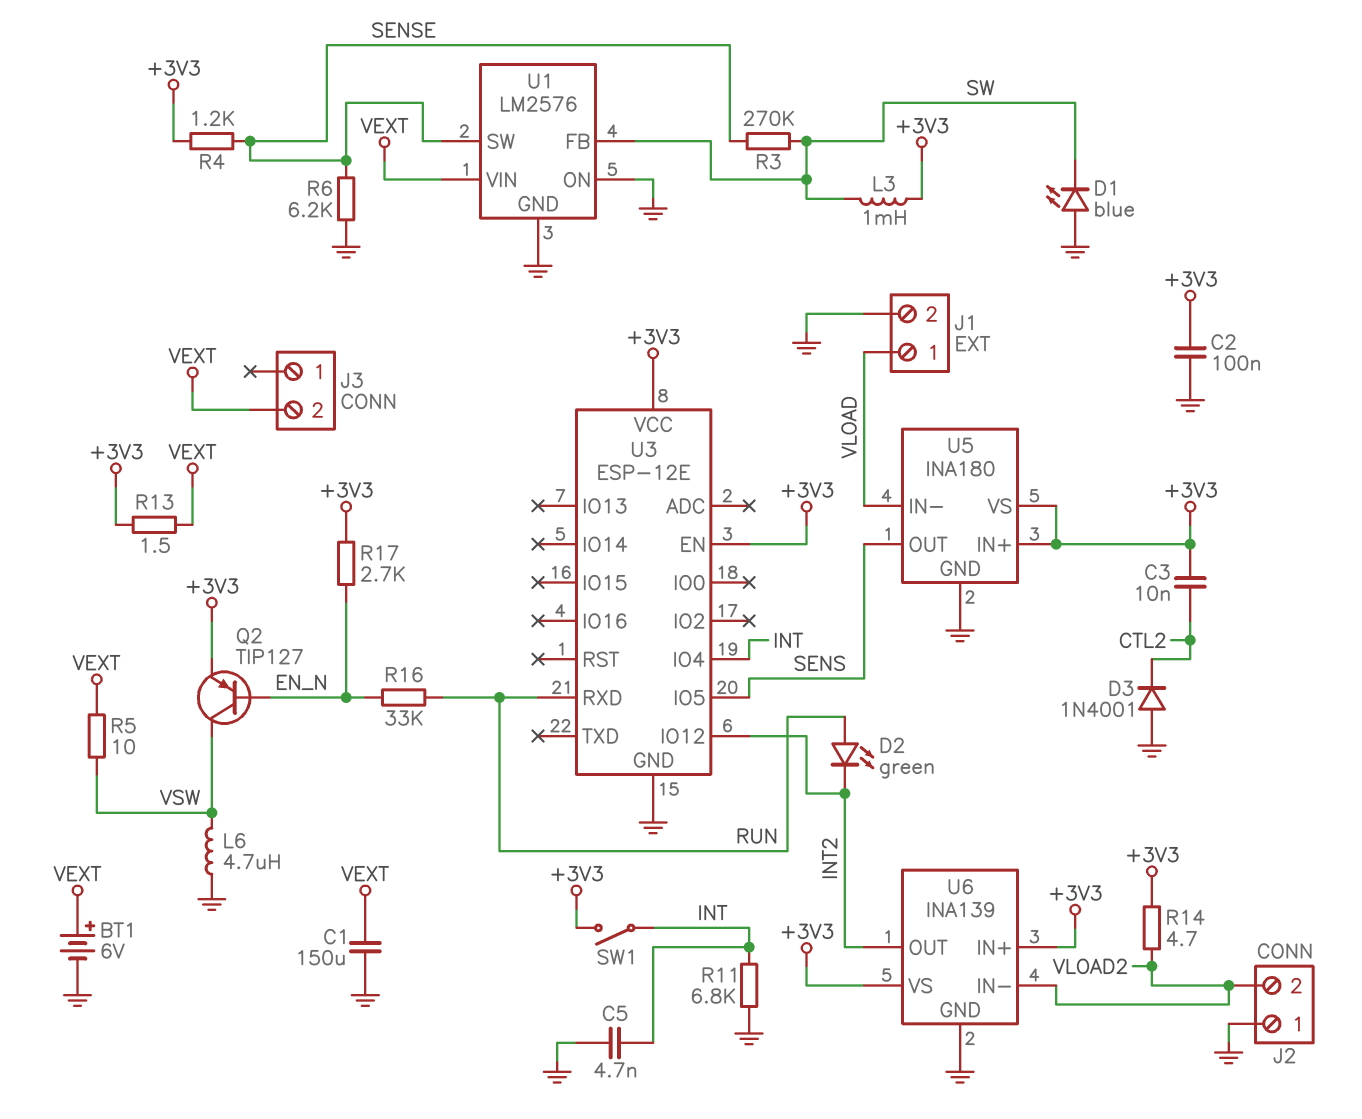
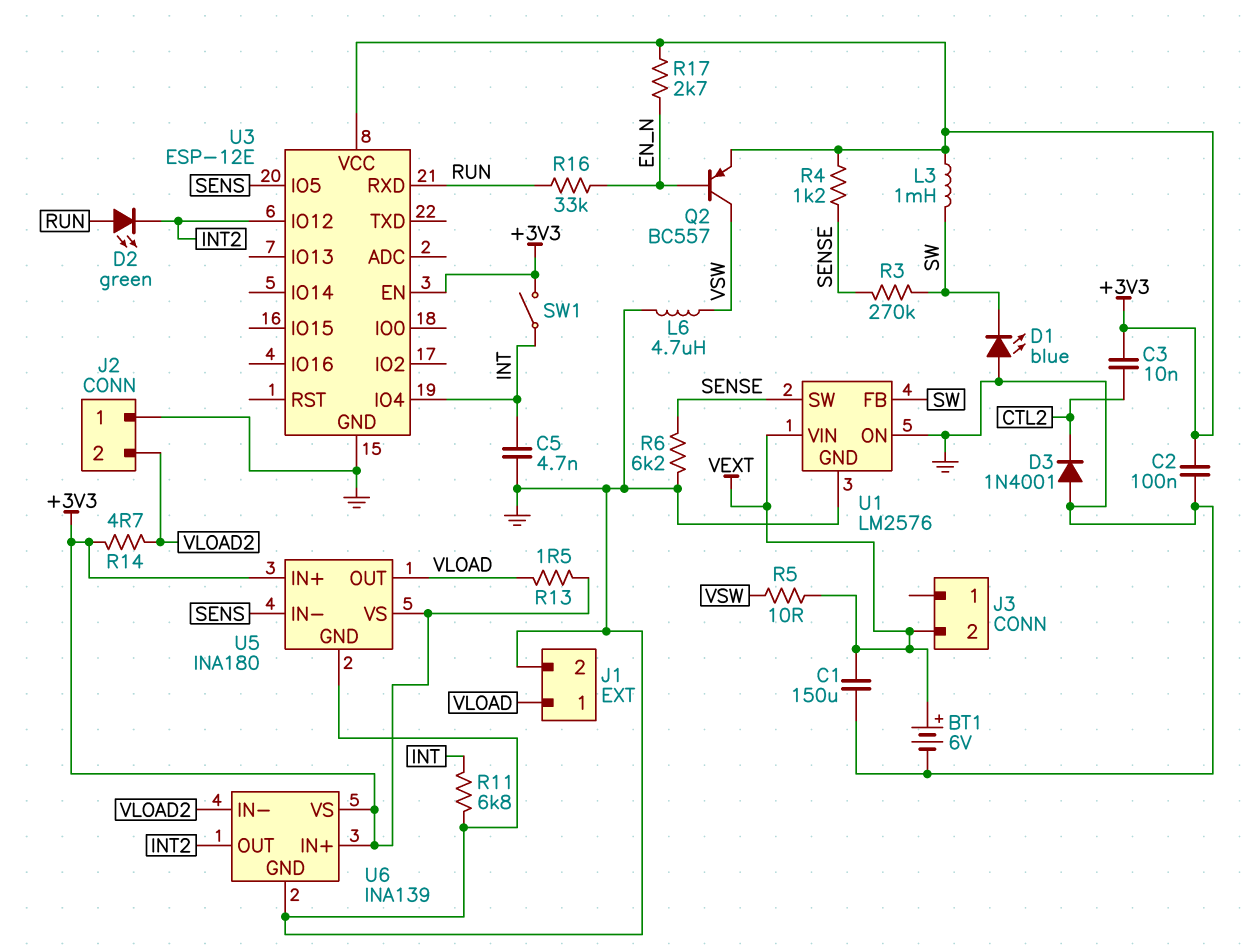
Q2: PNP TIP127 (B EN_N, C VSW, E +3V3) -> PNP BC557 (B EN_N, C VSW, E +3V3)
R13: 1.5 (+3V3, VEXT) -> 1.5 (+3V3, VLOAD)
U5 pin IN-: VLOAD -> SENS
U5 pin OUT: SENS -> VLOAD

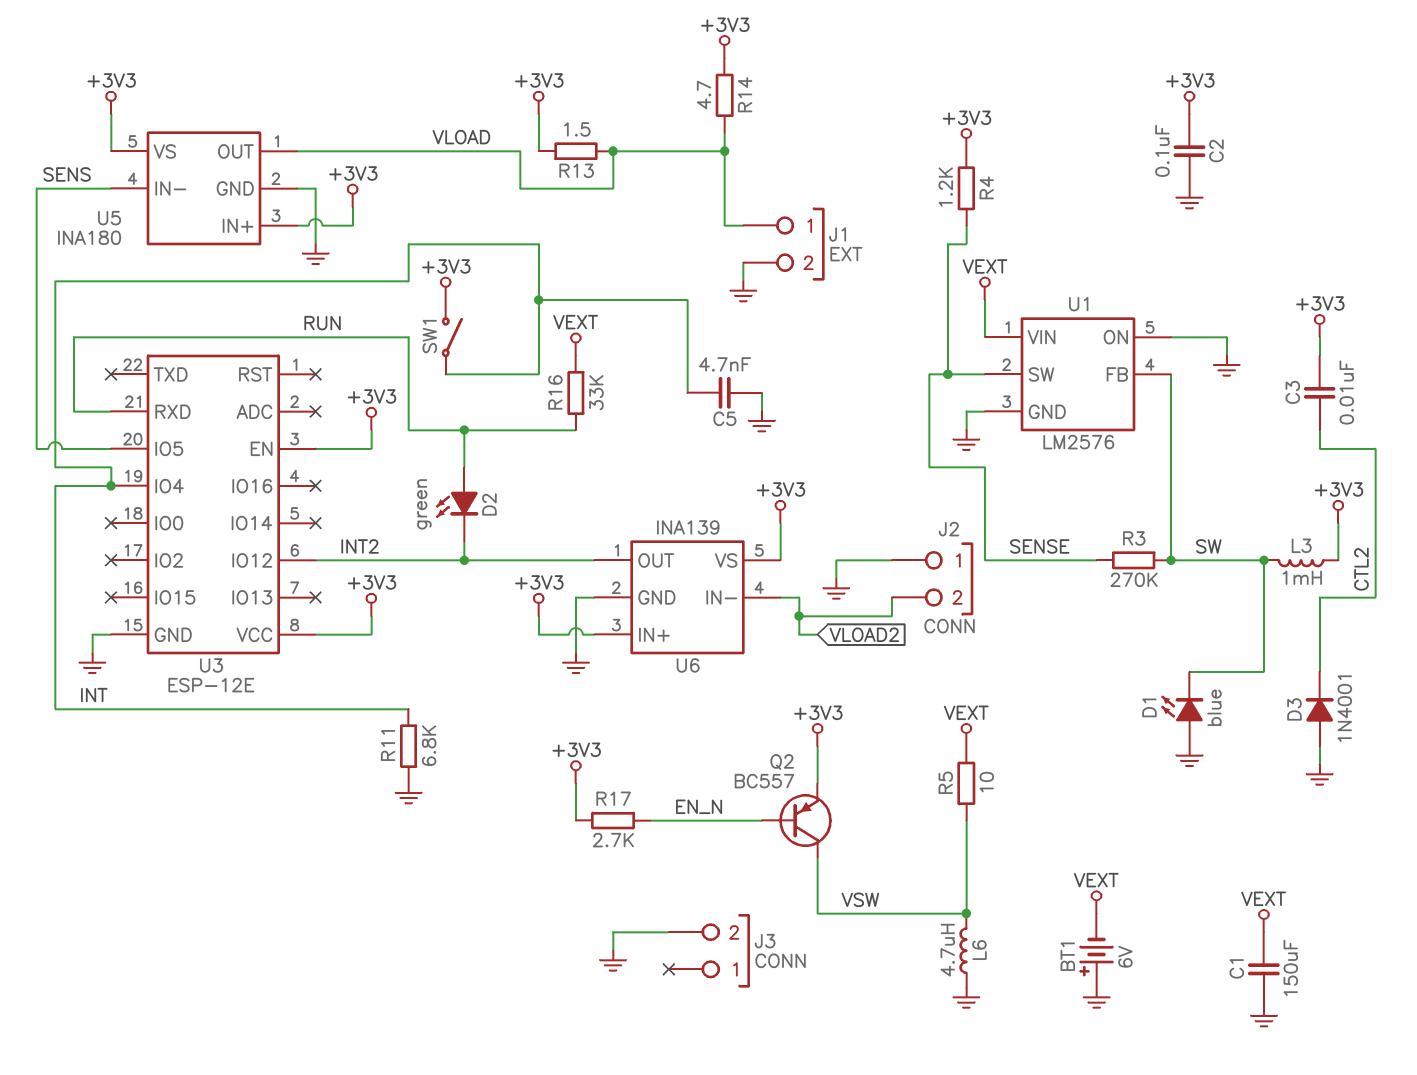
BT1: 6V (plus VEXT, minus GND) -> 6V (plus GND, minus VEXT)
J3 pin 2: VEXT -> GND
R6: 6.2k (GND, SENSE) -> none
R14: 4.7 (+3V3, VLOAD2) -> 4.7 (+3V3, VLOAD)
R16: 33k (EN_N, RUN) -> 33k (RUN, VEXT)

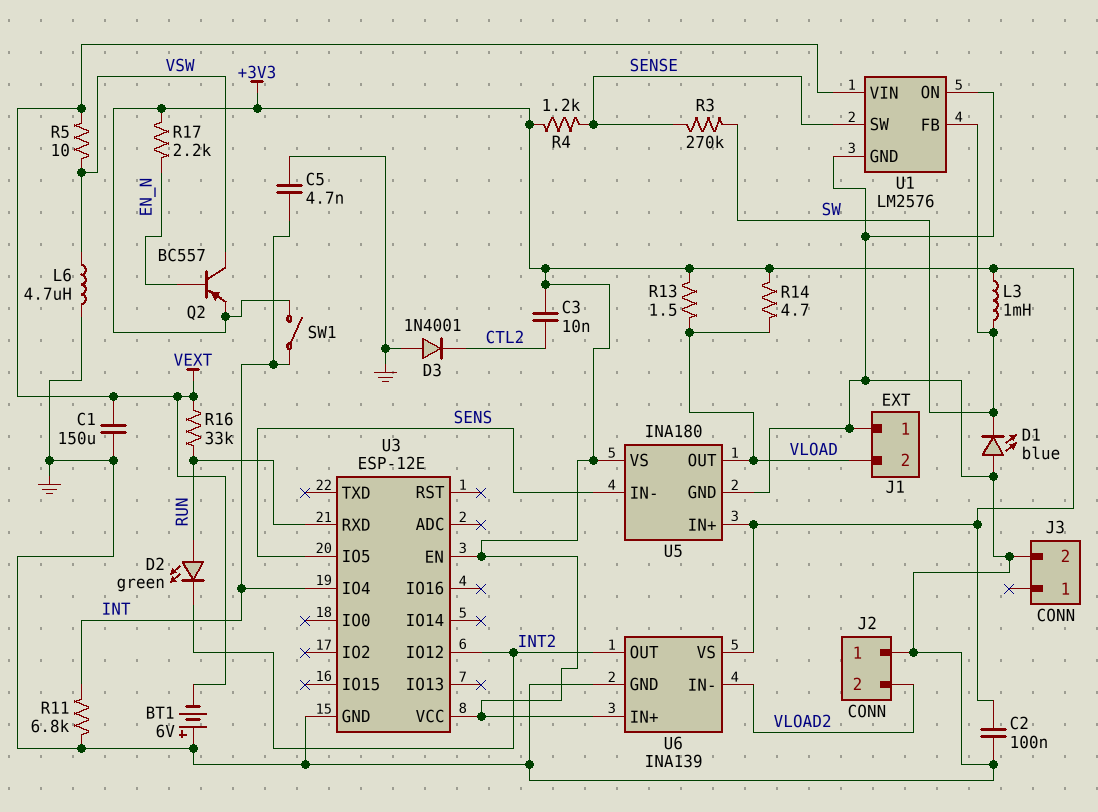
J1 pin 1: VLOAD -> GND
J1 pin 2: GND -> VLOAD
R17: 2.7k (+3V3, EN_N) -> 2.2k (+3V3, EN_N)

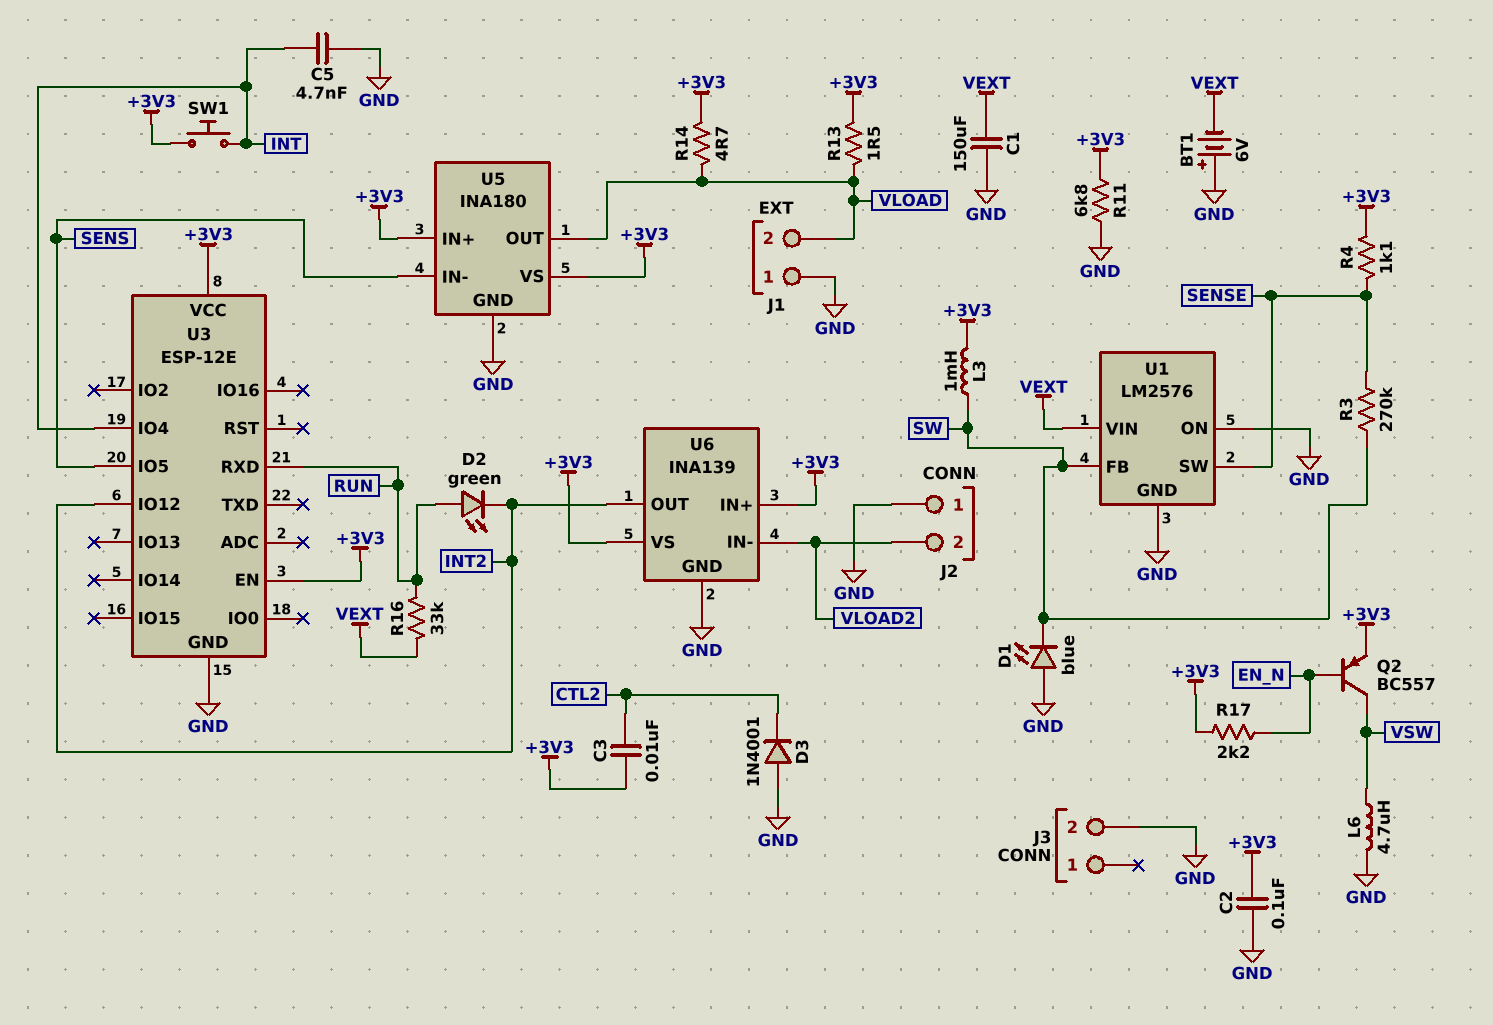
R4: 1.2k (+3V3, SENSE) -> 1.1k (+3V3, SENSE)
R5: 10 (VEXT, VSW) -> none
R11: 6.8k (GND, INT) -> 6.8k (+3V3, GND)
SW1: switch (+3V3, INT) -> button (+3V3, INT)

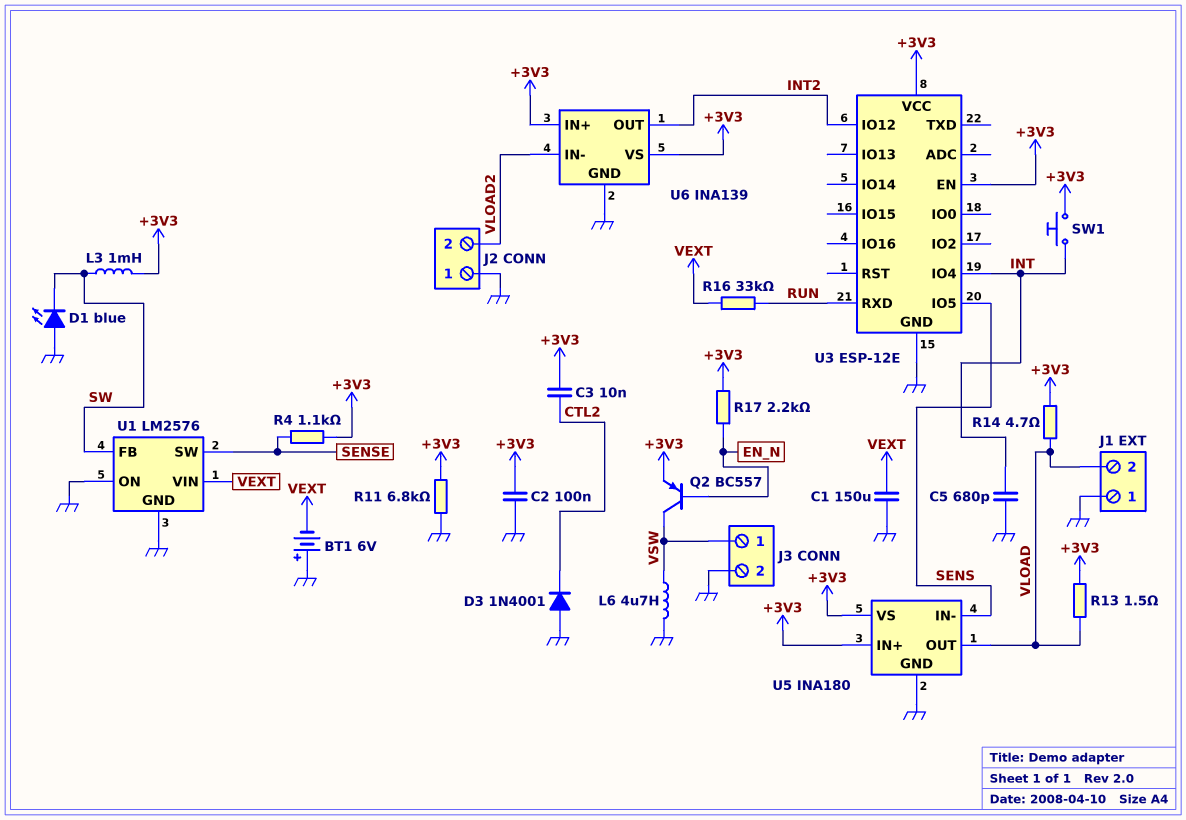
C5: 4.7nF (GND, INT) -> 680pF (GND, INT)
D2: LED green (A RUN, K INT2) -> none
J3 pin 1: none -> VSW
R3: 270k (SENSE, SW) -> none

